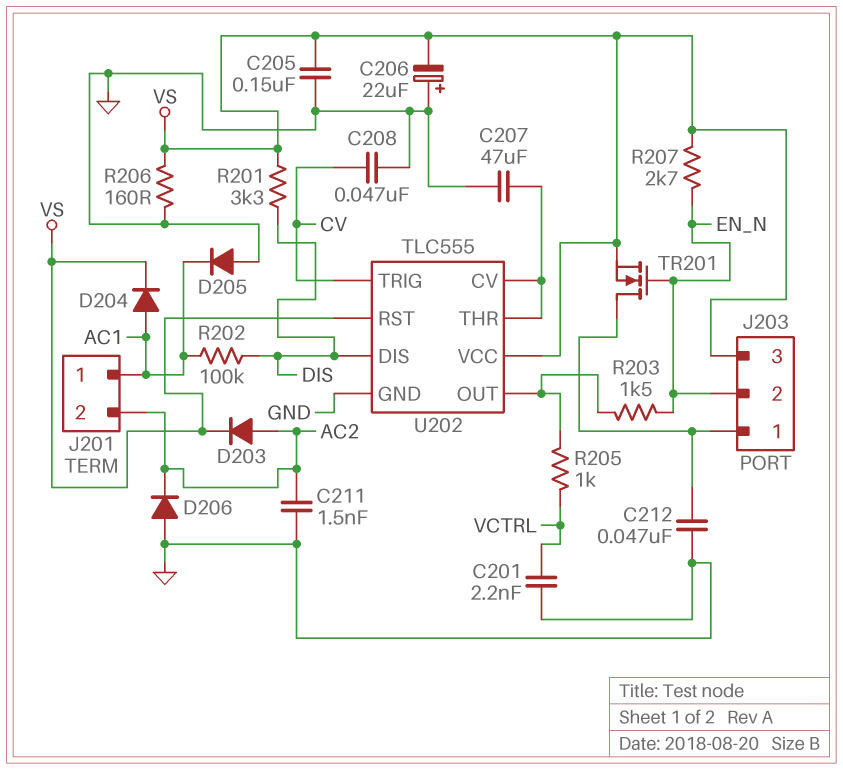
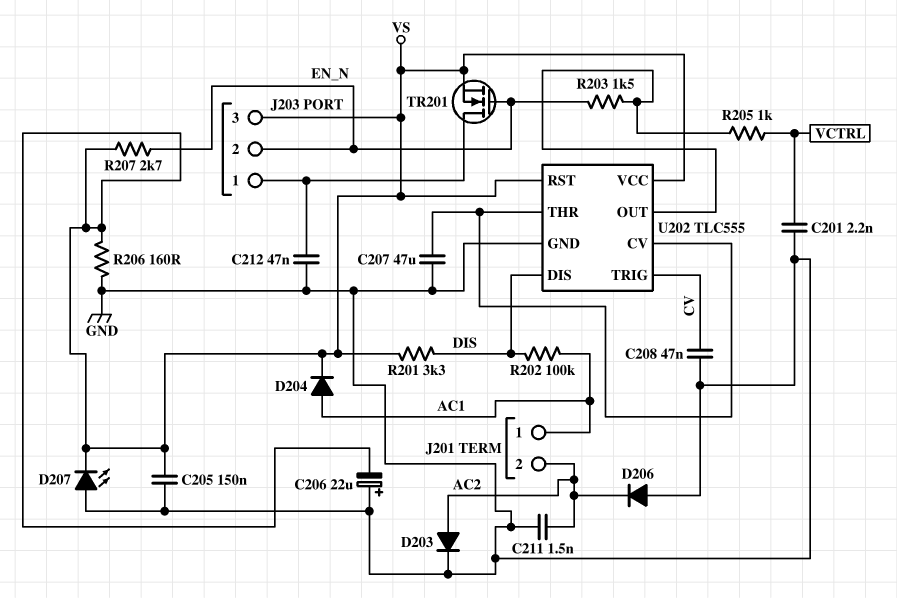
D203: diode (A AC2, K VS) -> diode (A AC2, K GND)
D205: diode (A GND, K AC1) -> none
D207: none -> LED (A GND, K VS)

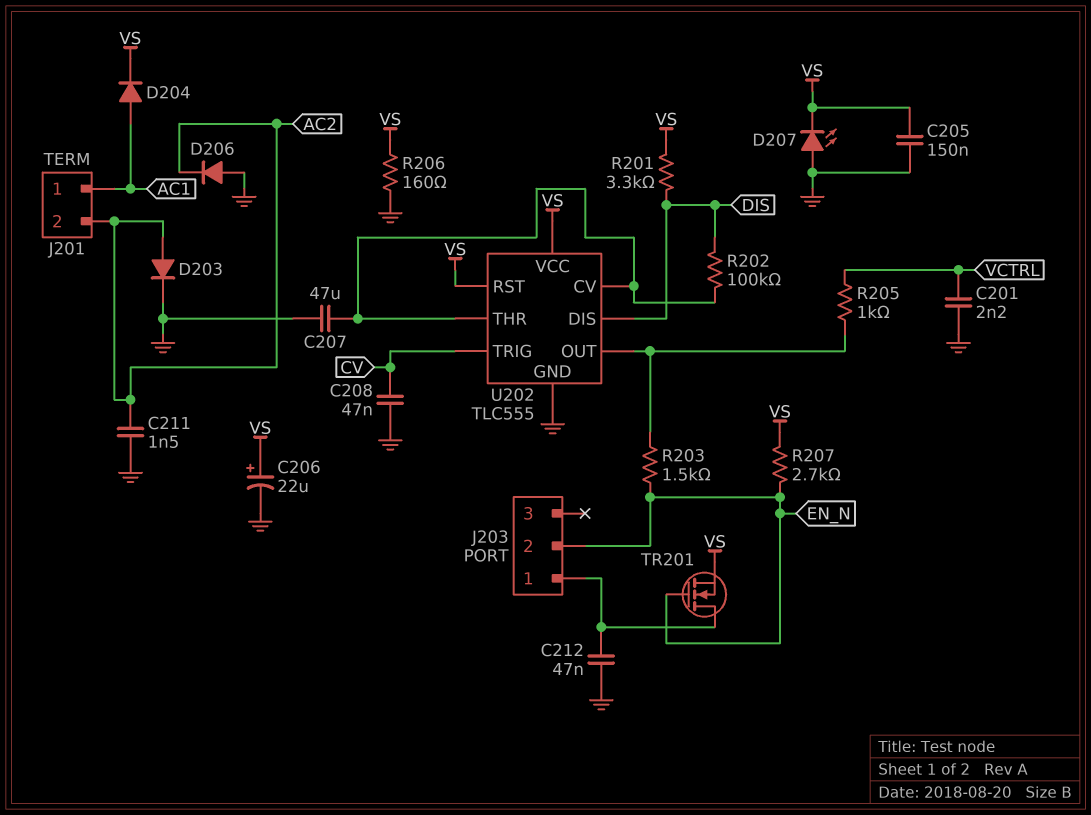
C206: 22uF (plus GND, minus VS) -> 22uF (plus VS, minus GND)
J203 pin 3: VS -> none
R202: 100k (AC1, DIS) -> 100k (DIS, U202/CV)

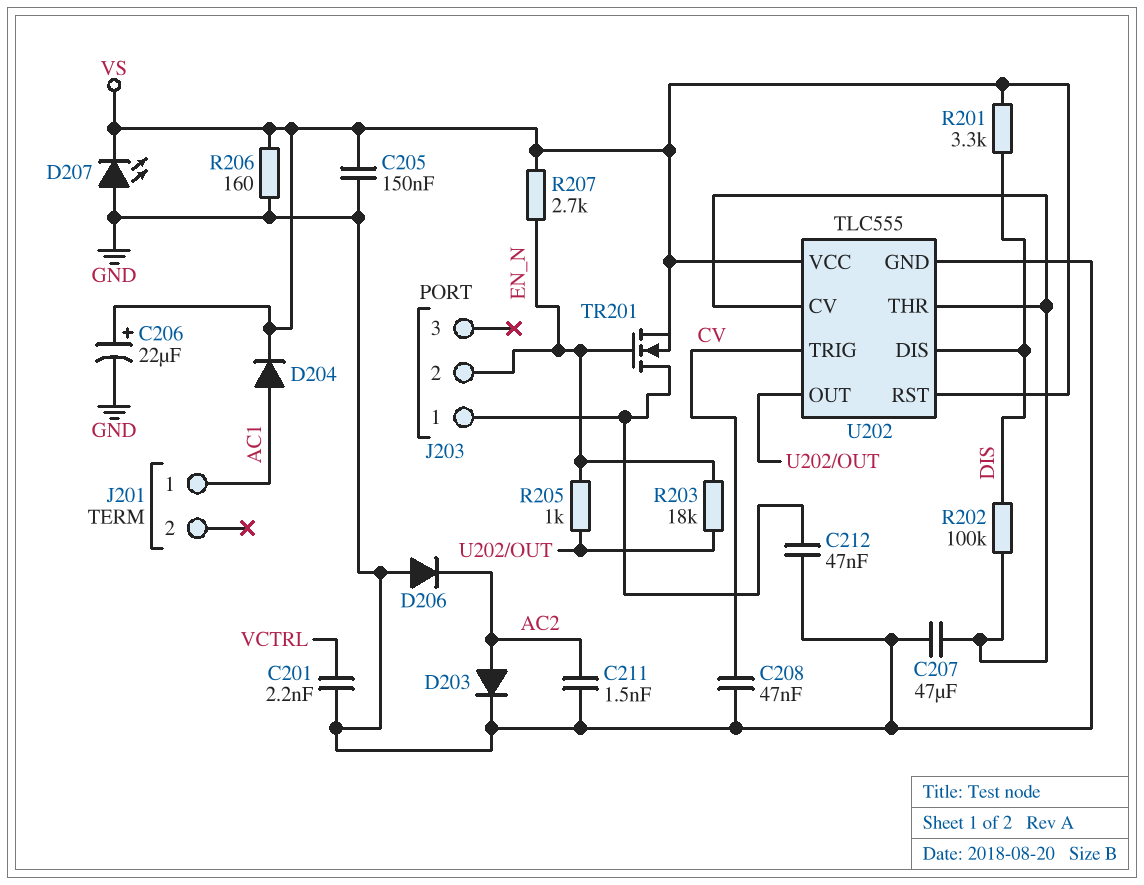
J201 pin 2: AC2 -> none
R203: 1.5k (EN_N, U202/OUT) -> 18k (EN_N, U202/OUT)
R205: 1k (U202/OUT, VCTRL) -> 1k (EN_N, U202/OUT)

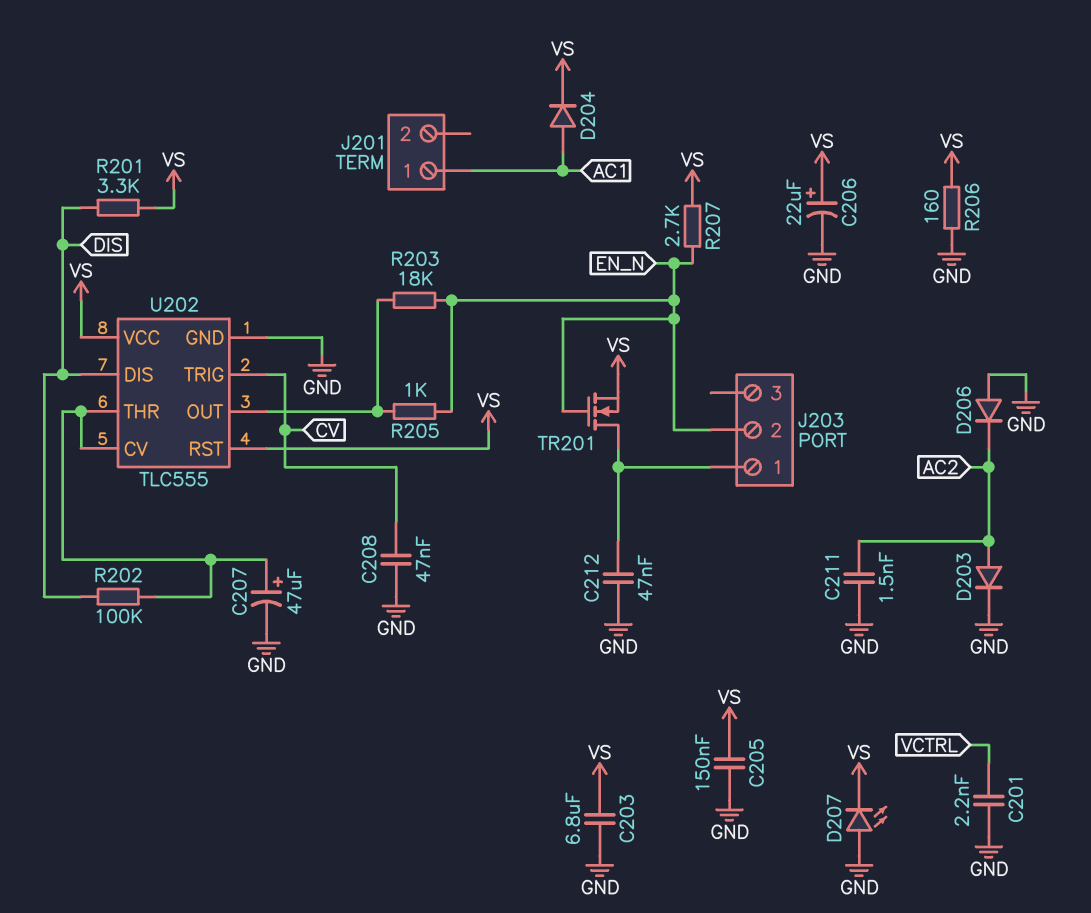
C203: none -> 6.8uF (GND, VS)
C207: 47uF (GND, U202/CV) -> 47uF (plus U202/CV, minus GND)

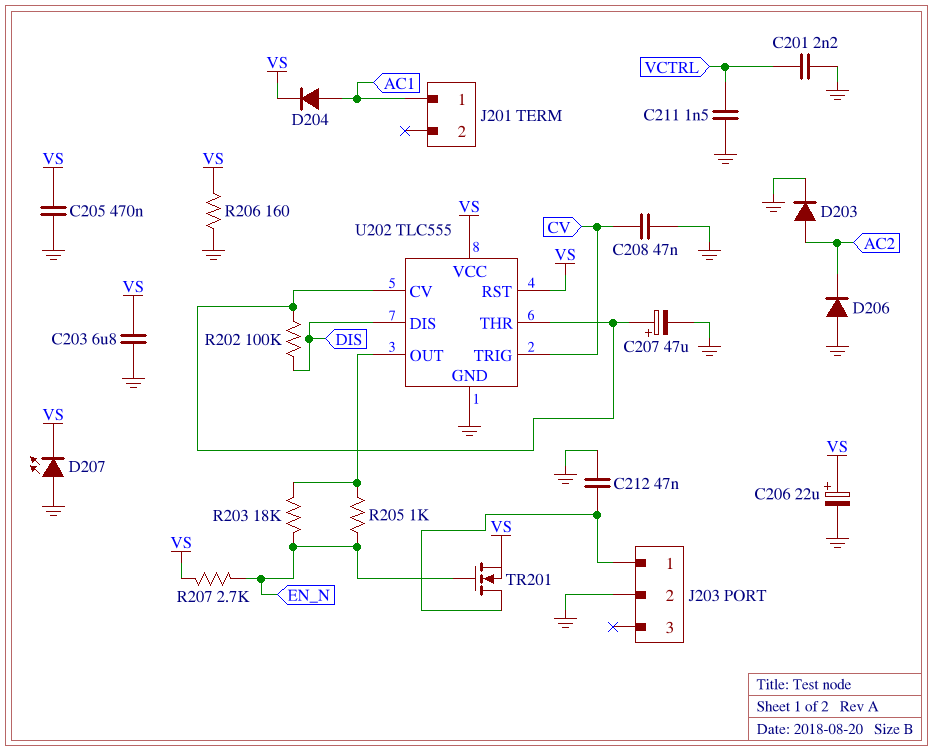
C205: 150nF (GND, VS) -> 470nF (GND, VS)
C211: 1.5nF (AC2, GND) -> 1.5nF (GND, VCTRL)
J203 pin 2: EN_N -> GND
R201: 3.3k (DIS, VS) -> none

